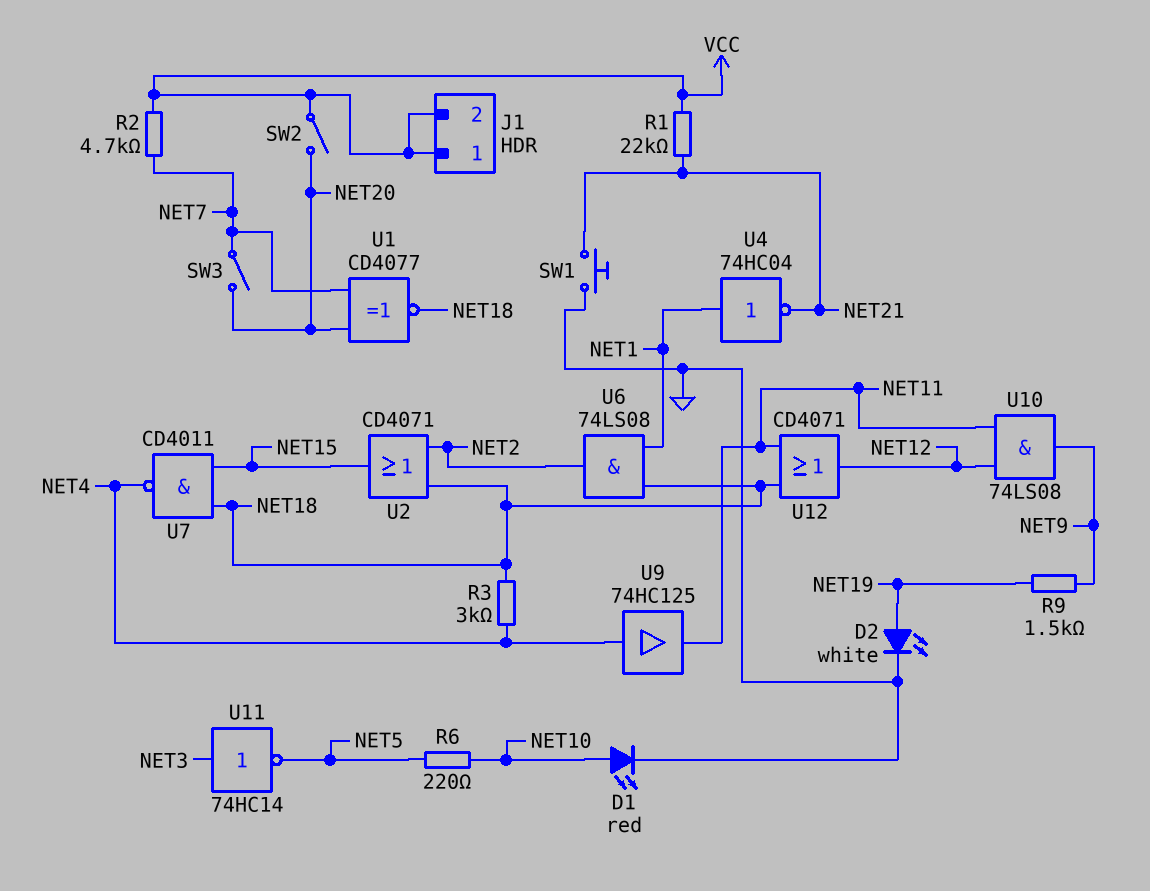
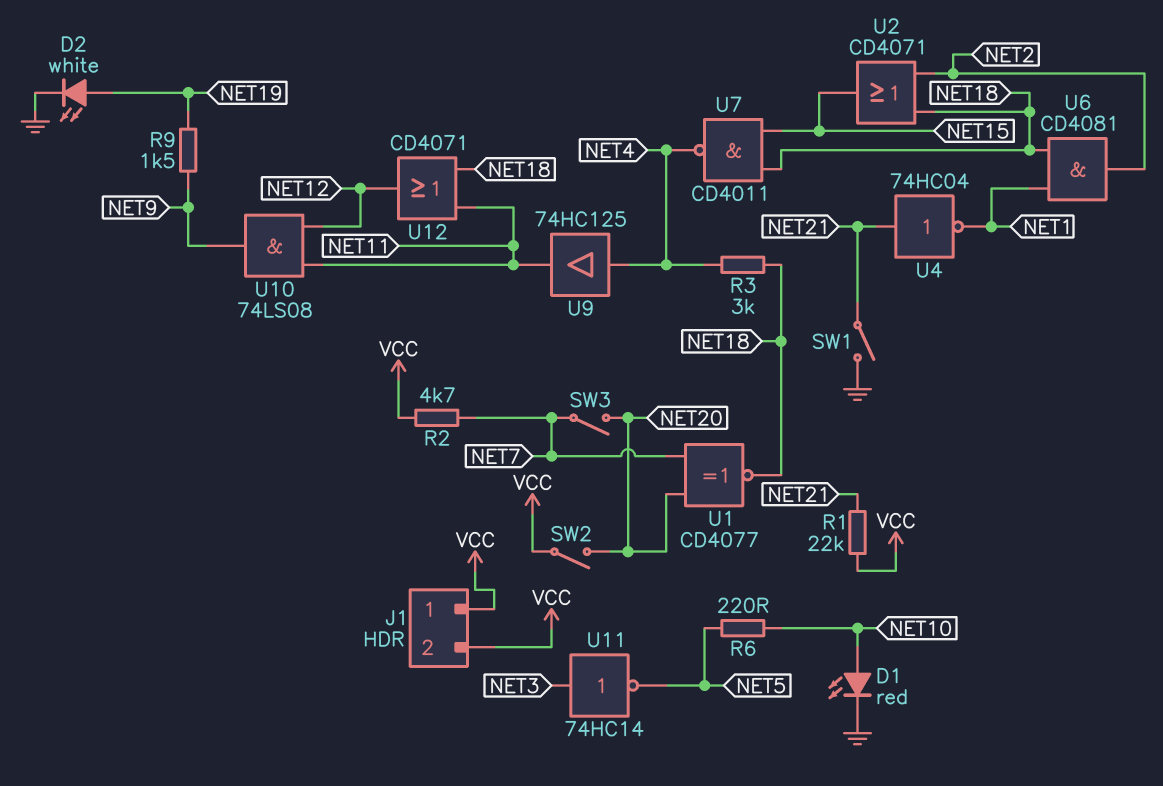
SW1: button (GND, NET21) -> switch (GND, NET21)
U4: NOT 74HC04 (in NET1, out NET21) -> NOT 74HC04 (in NET21, out NET1)
U6: AND 74LS08 (in NET1, in NET18, out NET2) -> AND CD4081 (in NET1, in NET18, out NET2)

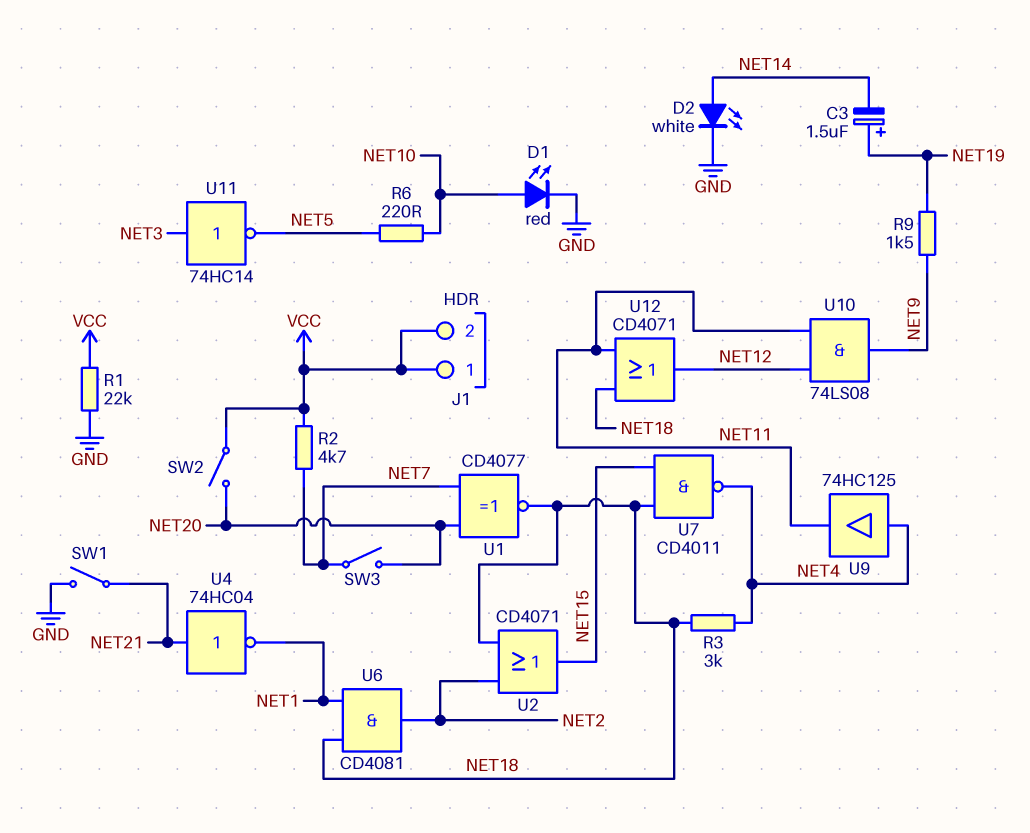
C3: none -> 1.5uF (plus NET19, minus NET14)
D2: LED white (A NET19, K GND) -> LED white (A NET14, K GND)
R1: 22k (NET21, VCC) -> 22k (GND, VCC)

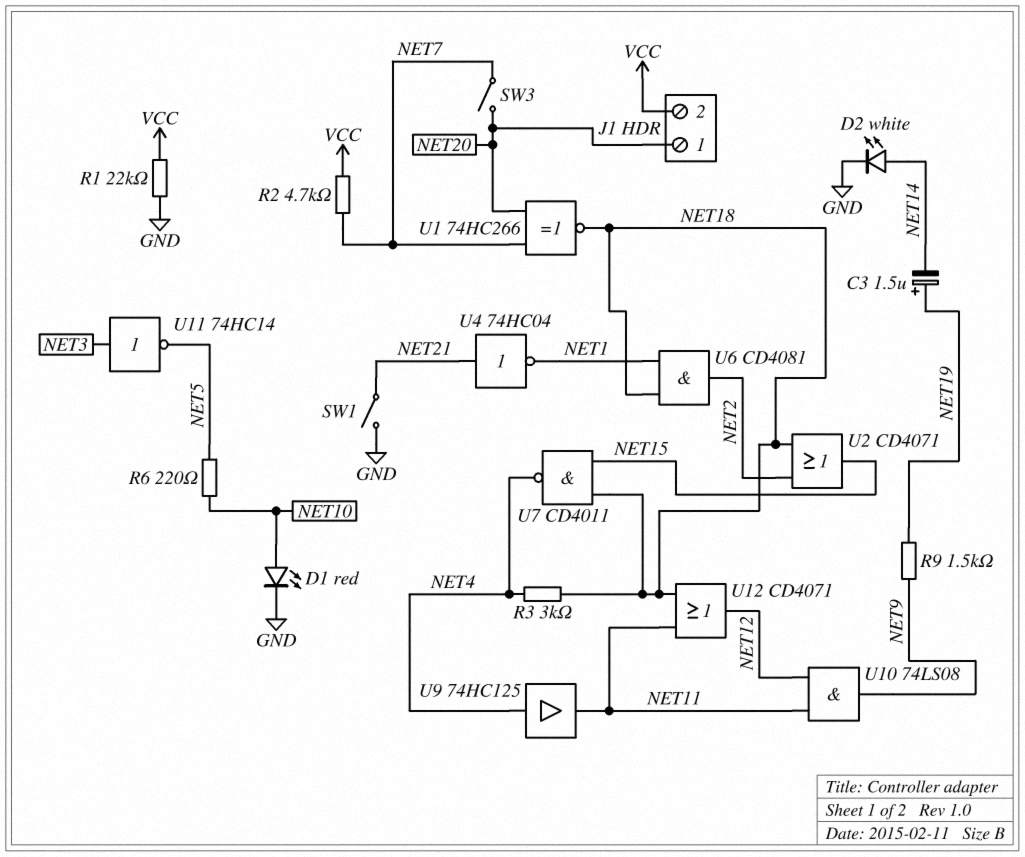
J1 pin 1: VCC -> NET20
SW2: switch (NET20, VCC) -> none
U1: XNOR CD4077 (in NET7, in NET20, out NET18) -> XNOR 74HC266 (in NET7, in NET20, out NET18)

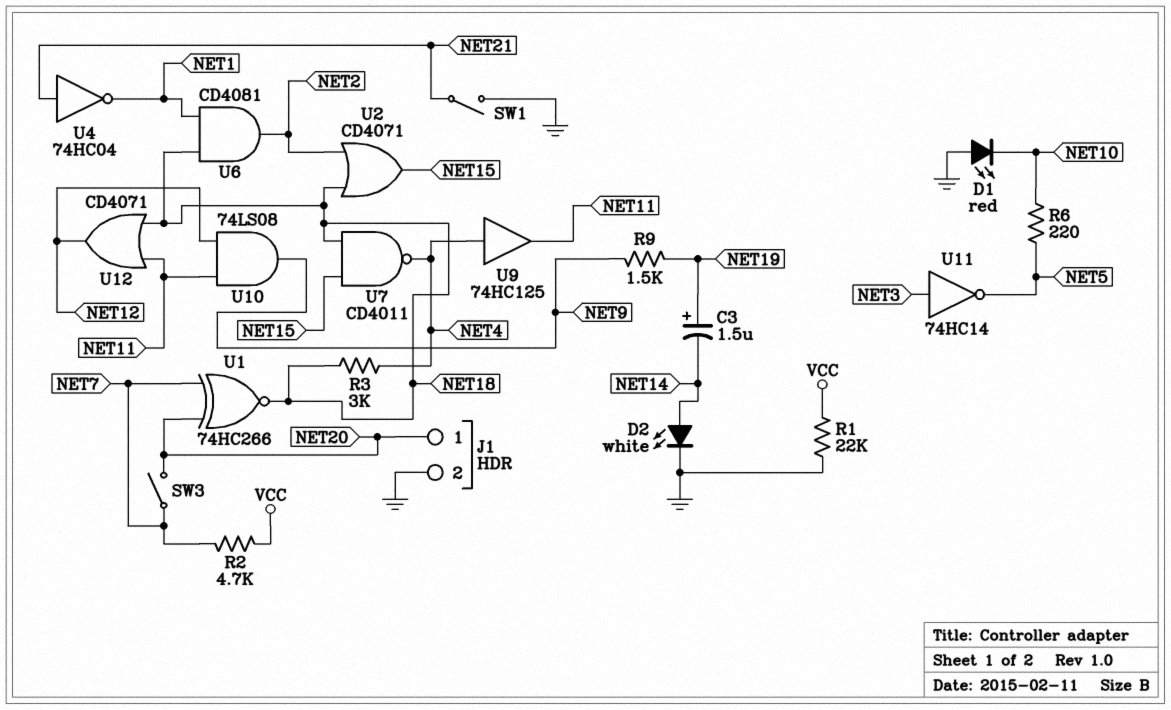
D1: LED red (A NET10, K GND) -> LED red (A GND, K NET10)
J1 pin 2: VCC -> GND

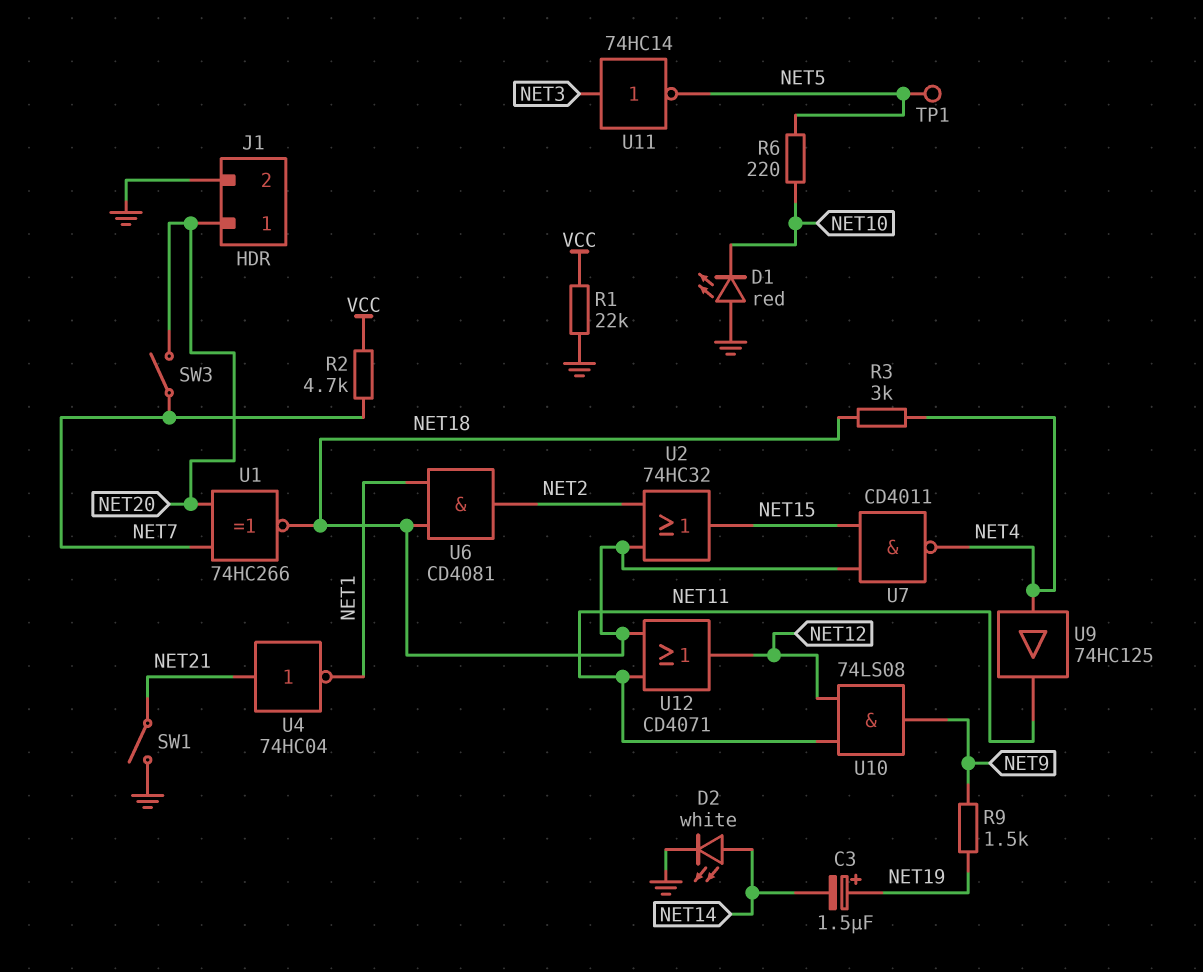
TP1: none -> test point (NET5)
U2: OR CD4071 (in NET2, in NET18, out NET15) -> OR 74HC32 (in NET2, in NET18, out NET15)

